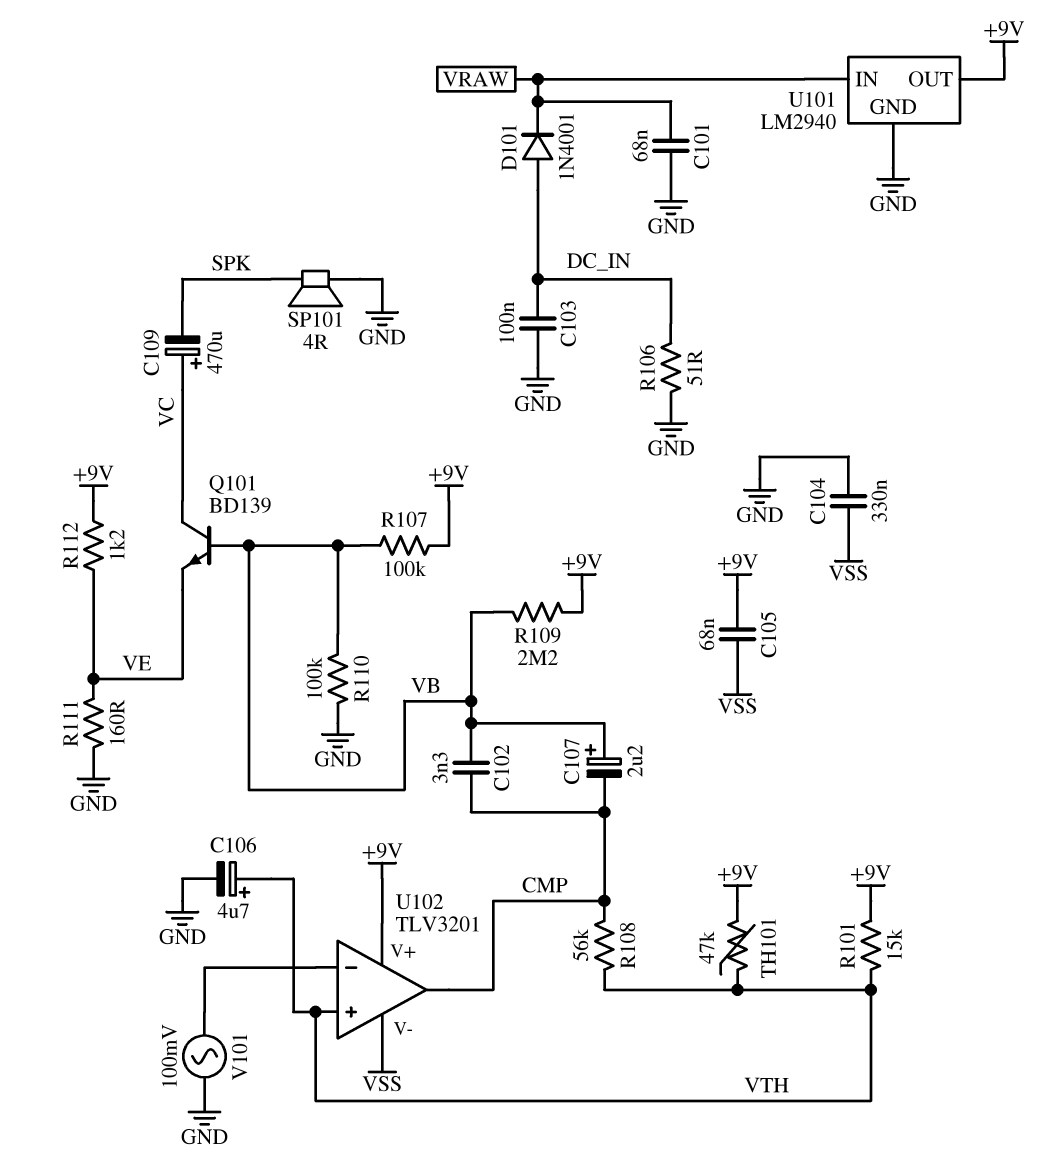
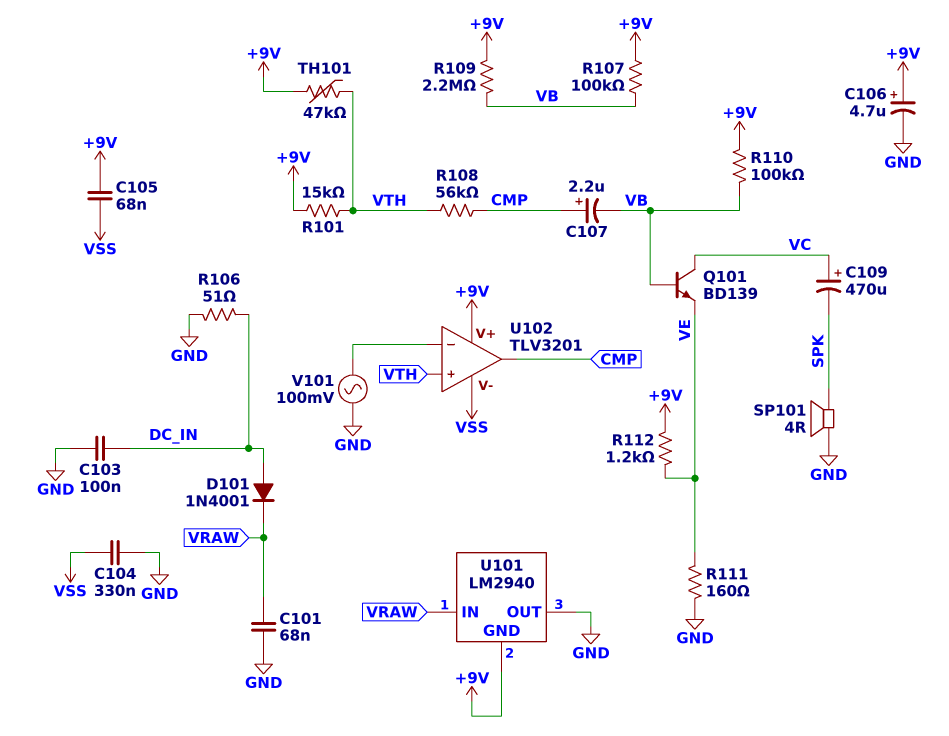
C102: 3.3nF (CMP, VB) -> none
C106: 4.7uF (plus VTH, minus GND) -> 4.7uF (plus +9V, minus GND)
C107: 2.2uF (plus VB, minus CMP) -> 2.2uF (plus CMP, minus VB)
R110: 100k (GND, VB) -> 100k (+9V, VB)
U101 pin GND: GND -> +9V
U101 pin OUT: +9V -> GND

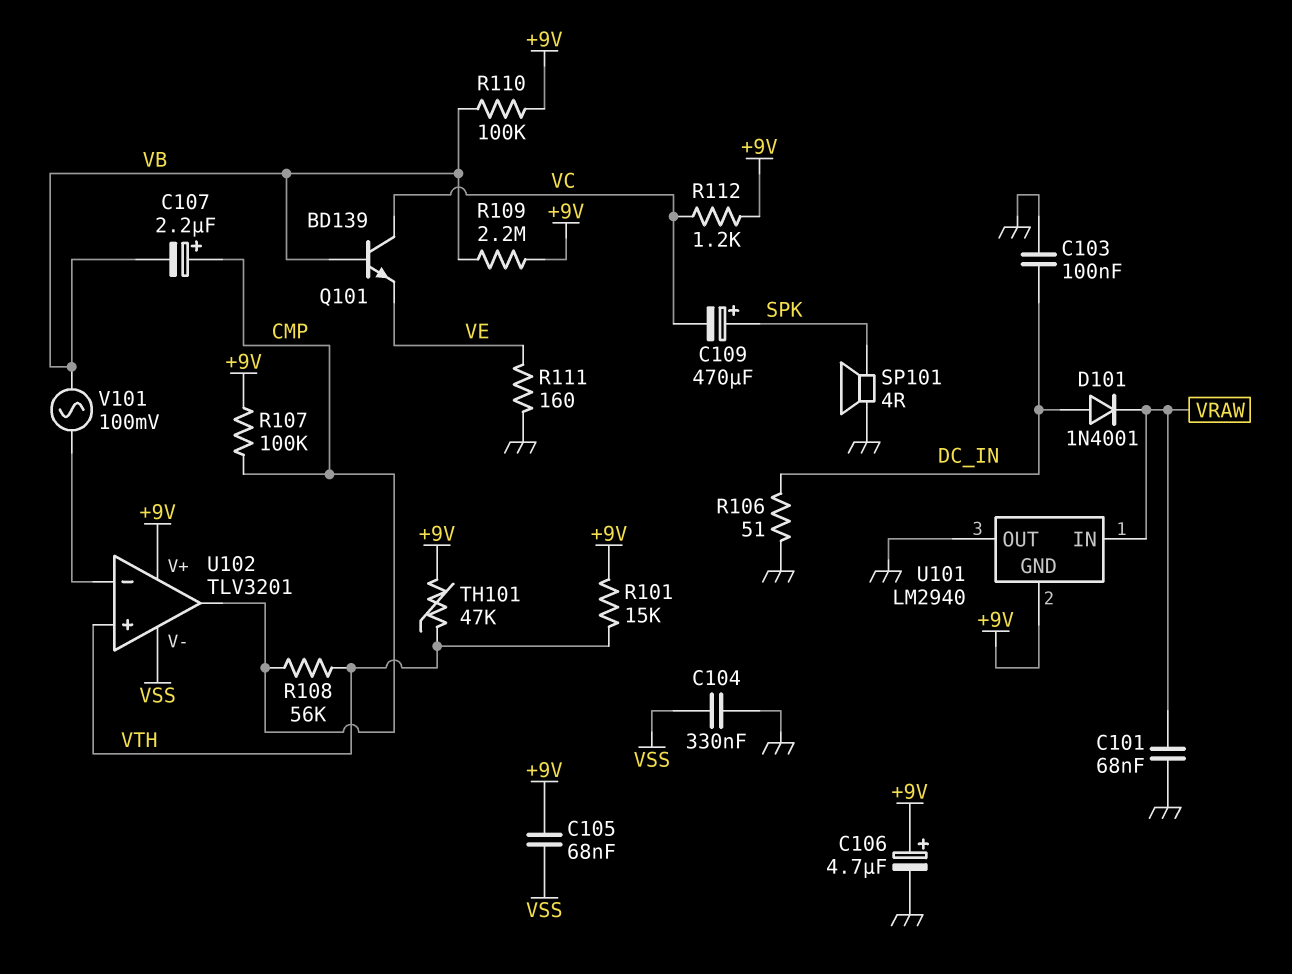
C109: 470uF (plus VC, minus SPK) -> 470uF (plus SPK, minus VC)
R107: 100k (+9V, VB) -> 100k (+9V, CMP)
R112: 1.2k (+9V, VE) -> 1.2k (+9V, VC)
V101: AC 100mV (GND, U102/in-) -> AC 100mV (U102/in-, VB)

